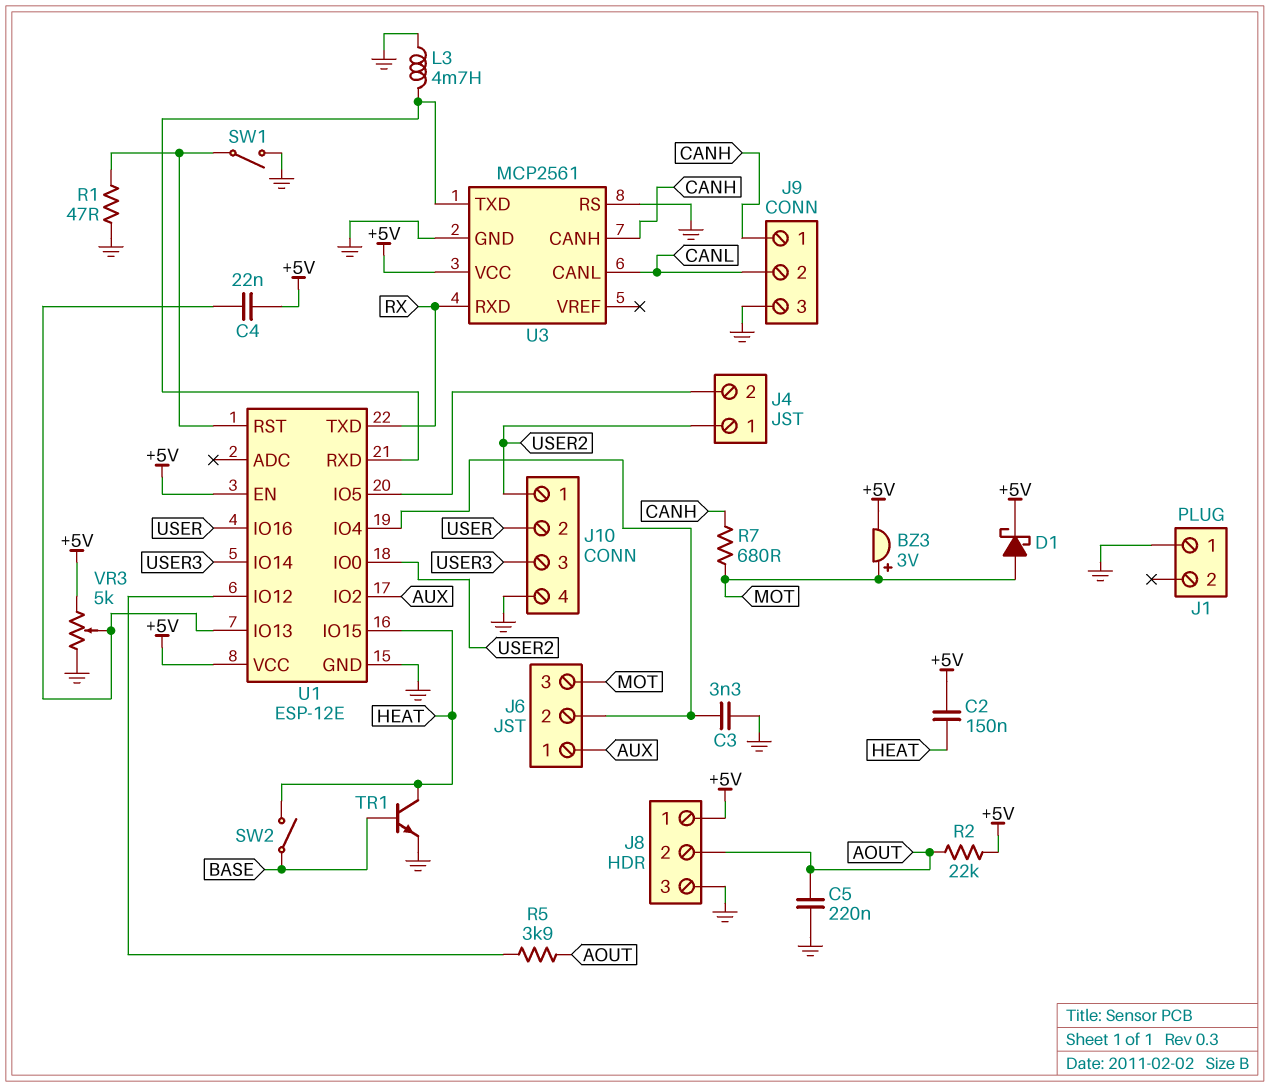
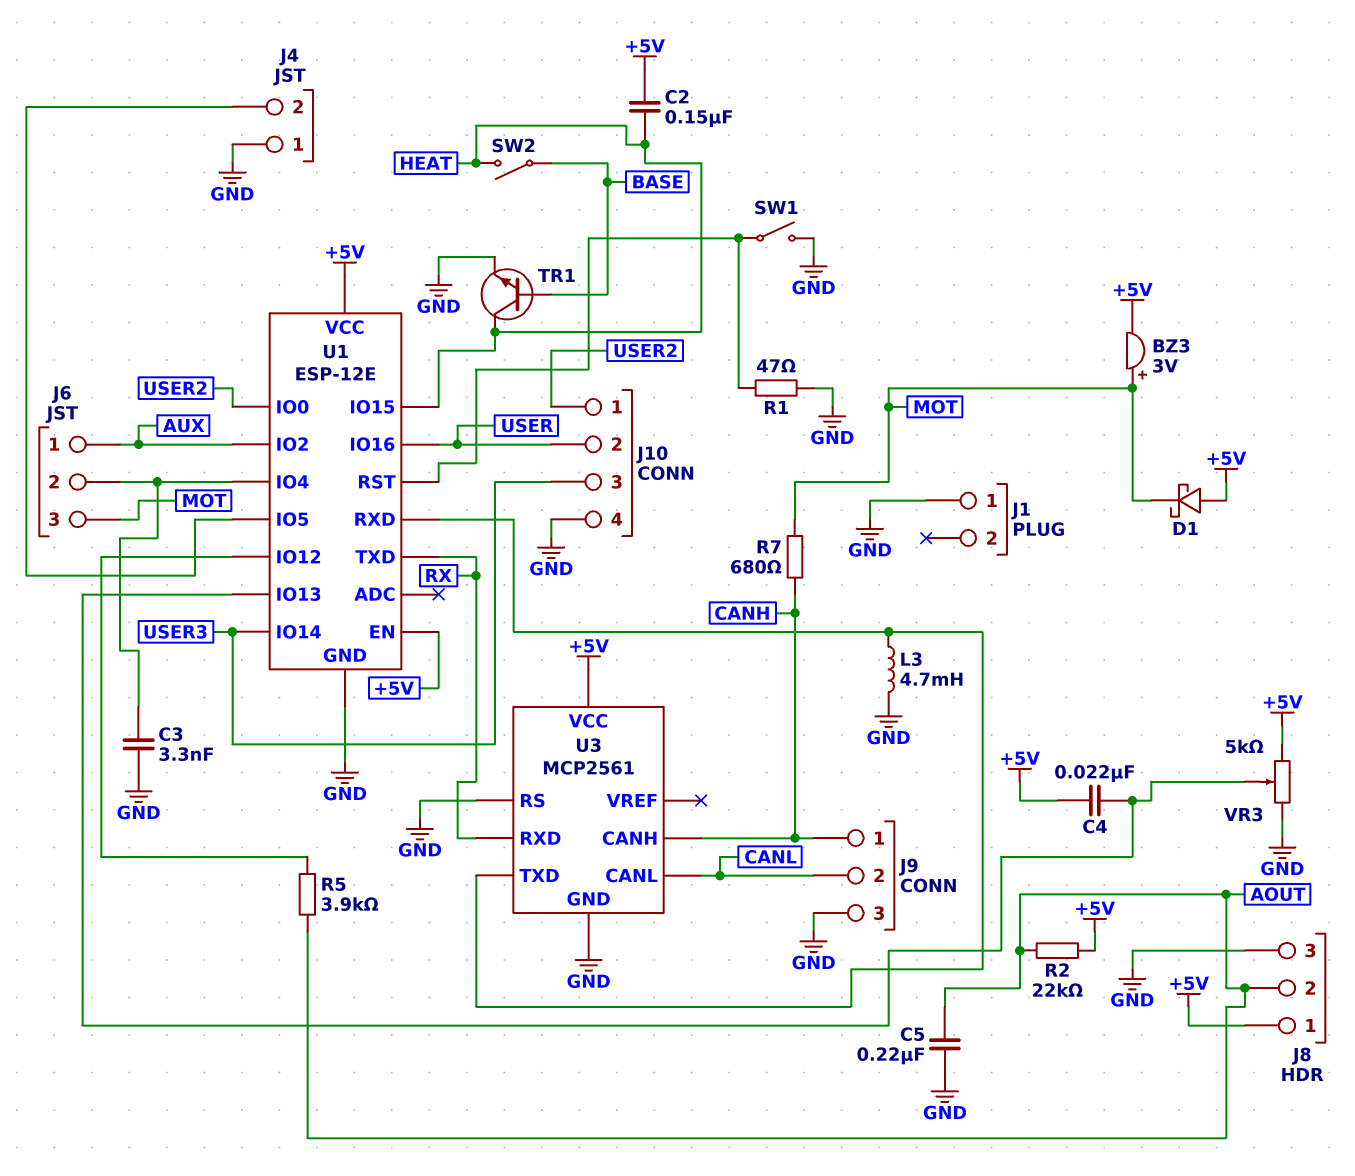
D1: schottky (A MOT, K +5V) -> schottky (A +5V, K MOT)
J4 pin 1: USER2 -> GND

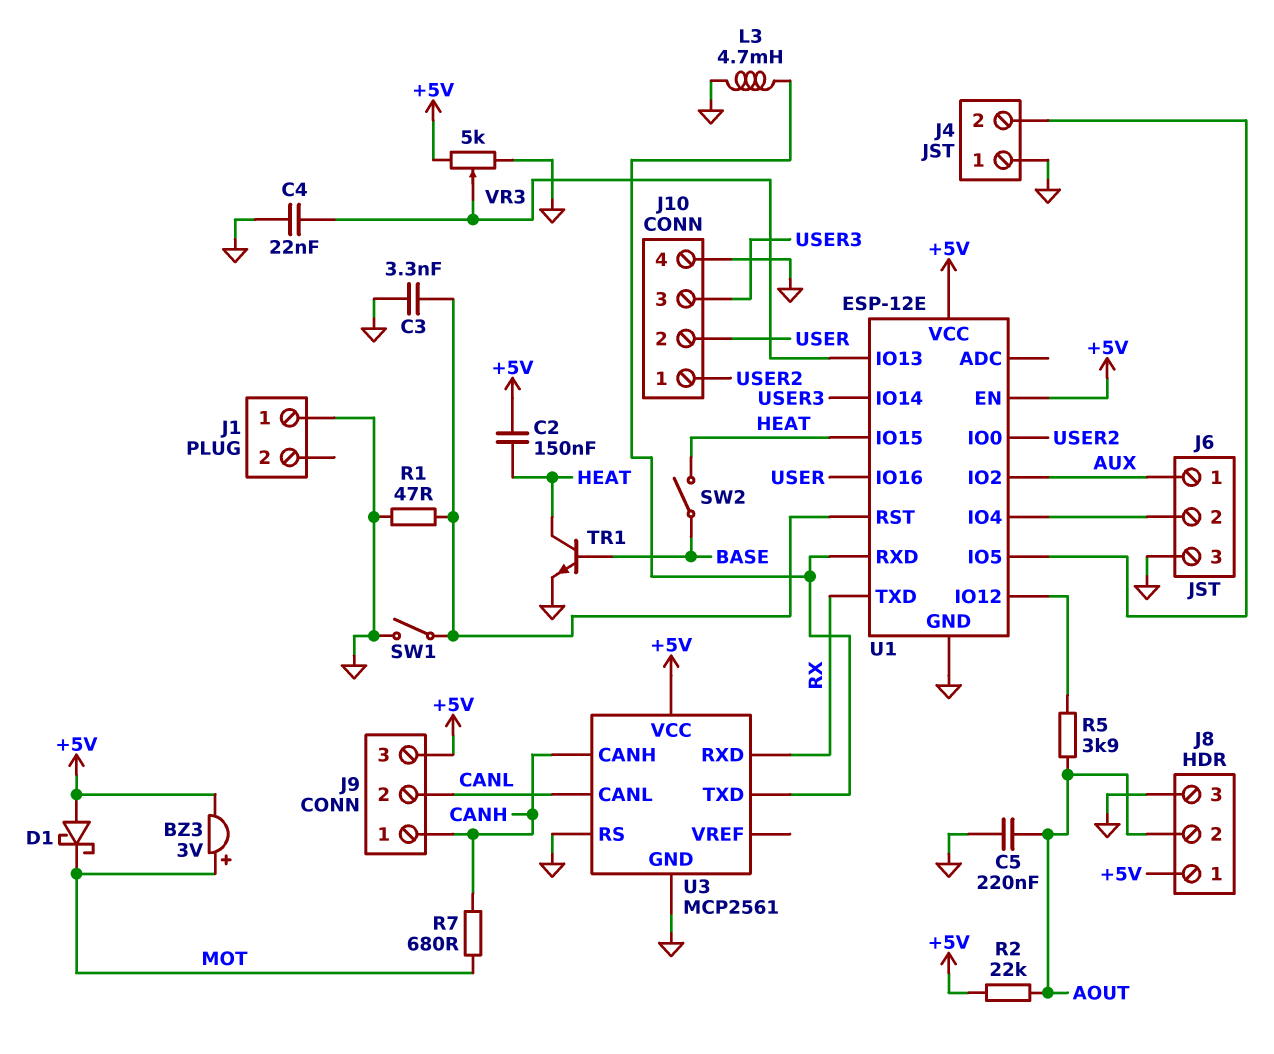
C3: 3.3nF (GND, J6/2) -> 3.3nF (GND, U1/RST)
C4: 22nF (+5V, U1/IO13) -> 22nF (GND, U1/IO13)
J6 pin 3: MOT -> GND
J9 pin 3: GND -> +5V

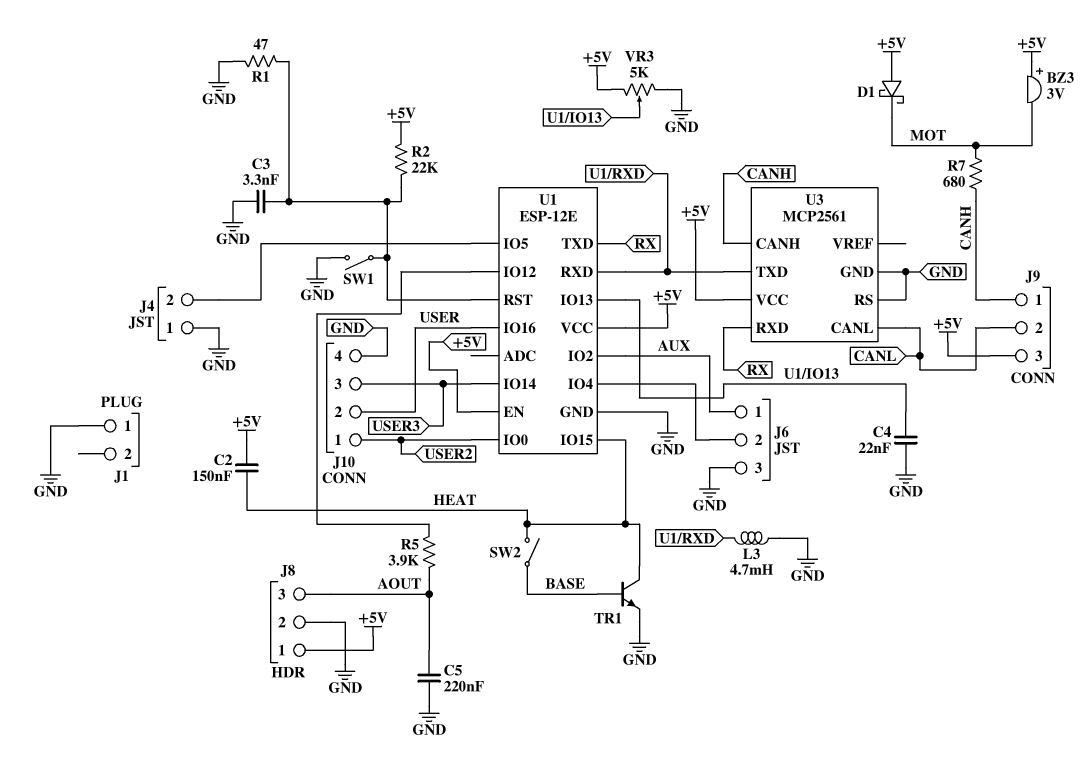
BZ3: buzzer 3V (plus MOT, minus +5V) -> buzzer 3V (plus +5V, minus MOT)
J8 pin 2: AOUT -> GND
J8 pin 3: GND -> AOUT
R2: 22k (+5V, AOUT) -> 22k (+5V, U1/RST)

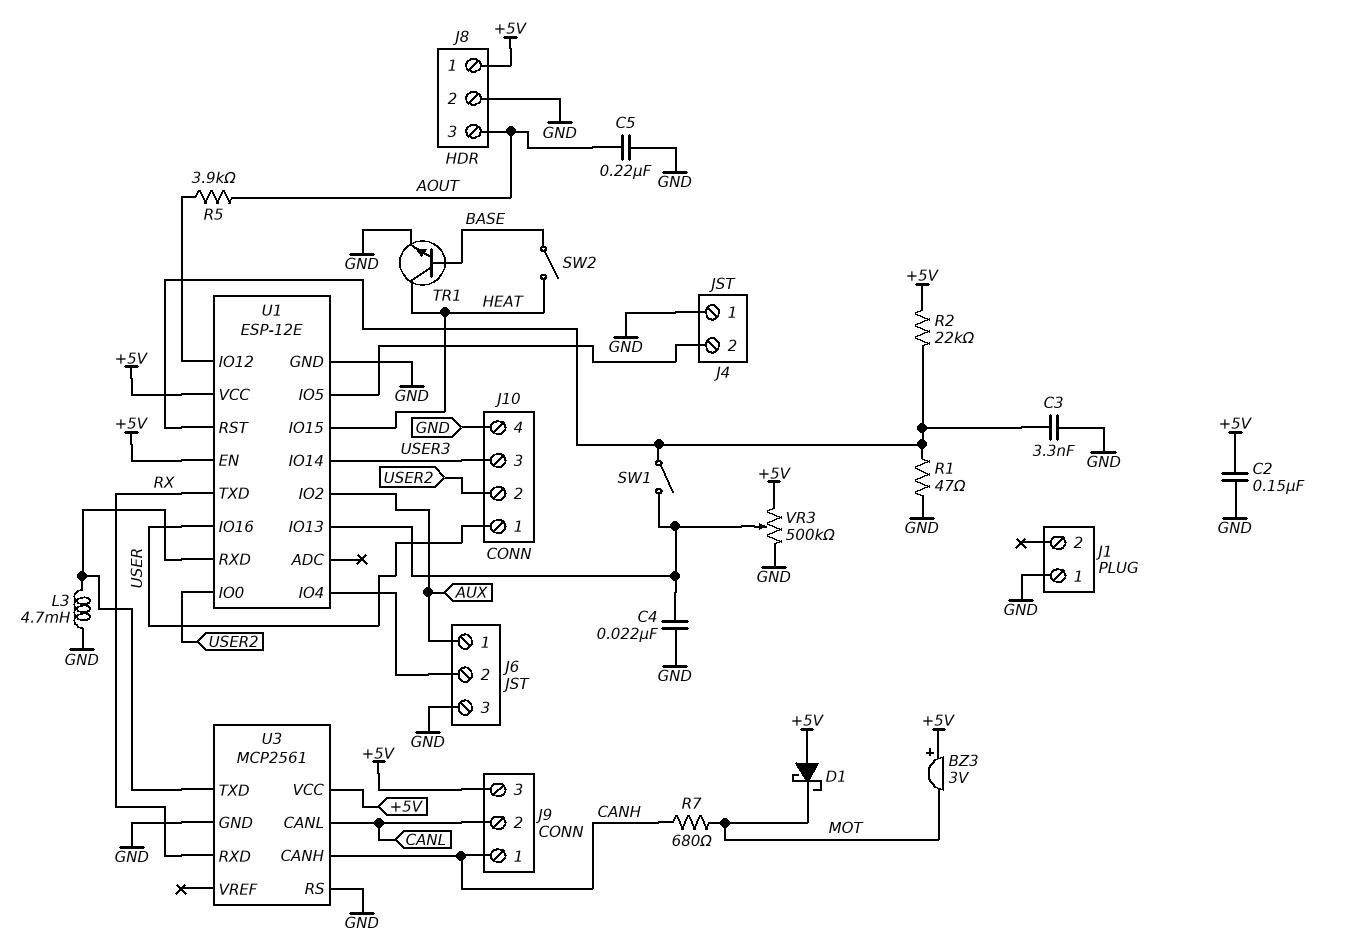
C2: 150nF (+5V, HEAT) -> 150nF (+5V, GND)
J10 pin 1: USER2 -> USER
J10 pin 2: USER -> USER2
SW1: switch (GND, U1/RST) -> switch (U1/IO13, U1/RST)
VR3: 5k (+5V, GND, wiper U1/IO13) -> 500k (+5V, GND, wiper U1/IO13)

